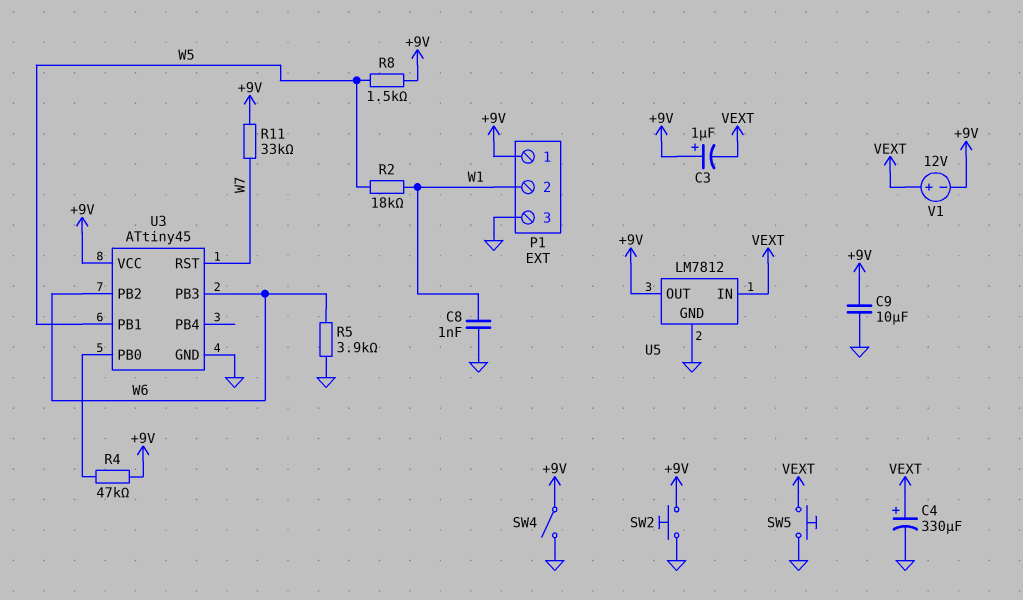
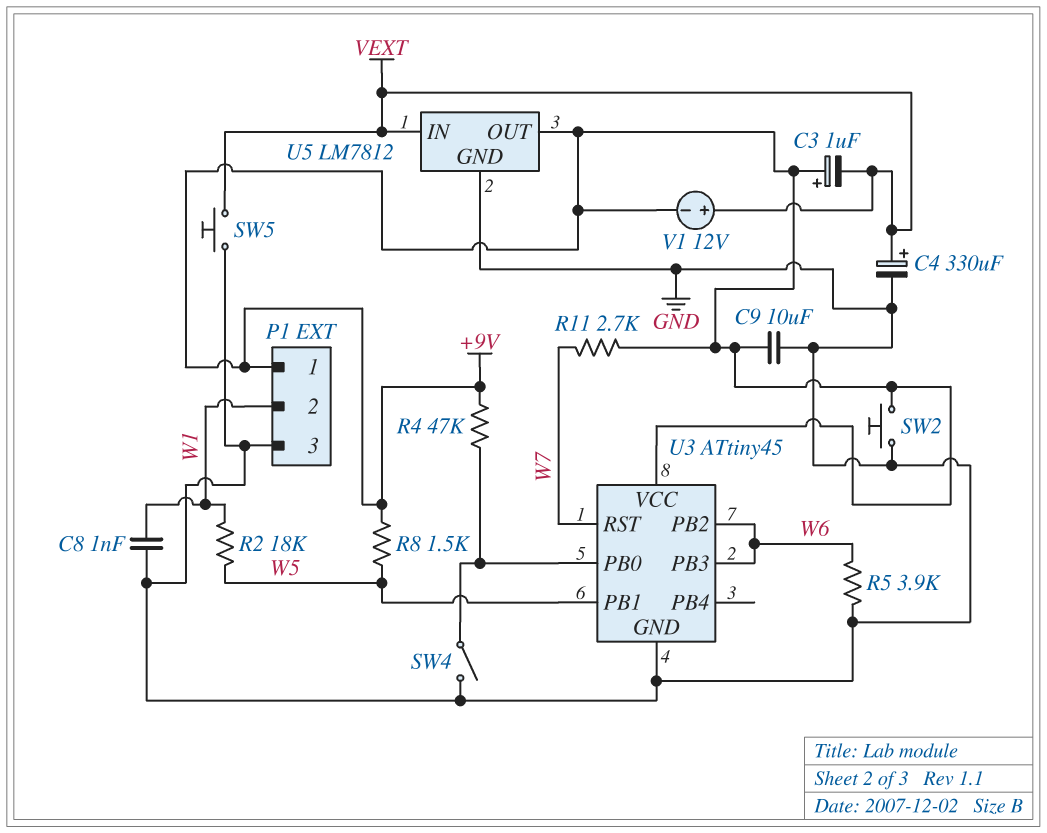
R11: 33k (+9V, W7) -> 2.7k (+9V, W7)
SW4: switch (+9V, GND) -> switch (GND, U3/PB0)

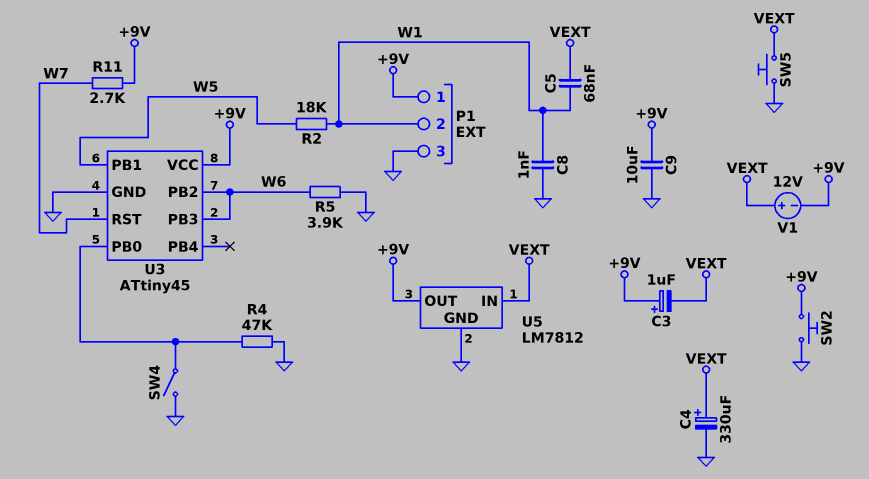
C5: none -> 68nF (VEXT, W1)
R4: 47k (+9V, U3/PB0) -> 47k (GND, U3/PB0)
R8: 1.5k (+9V, W5) -> none

